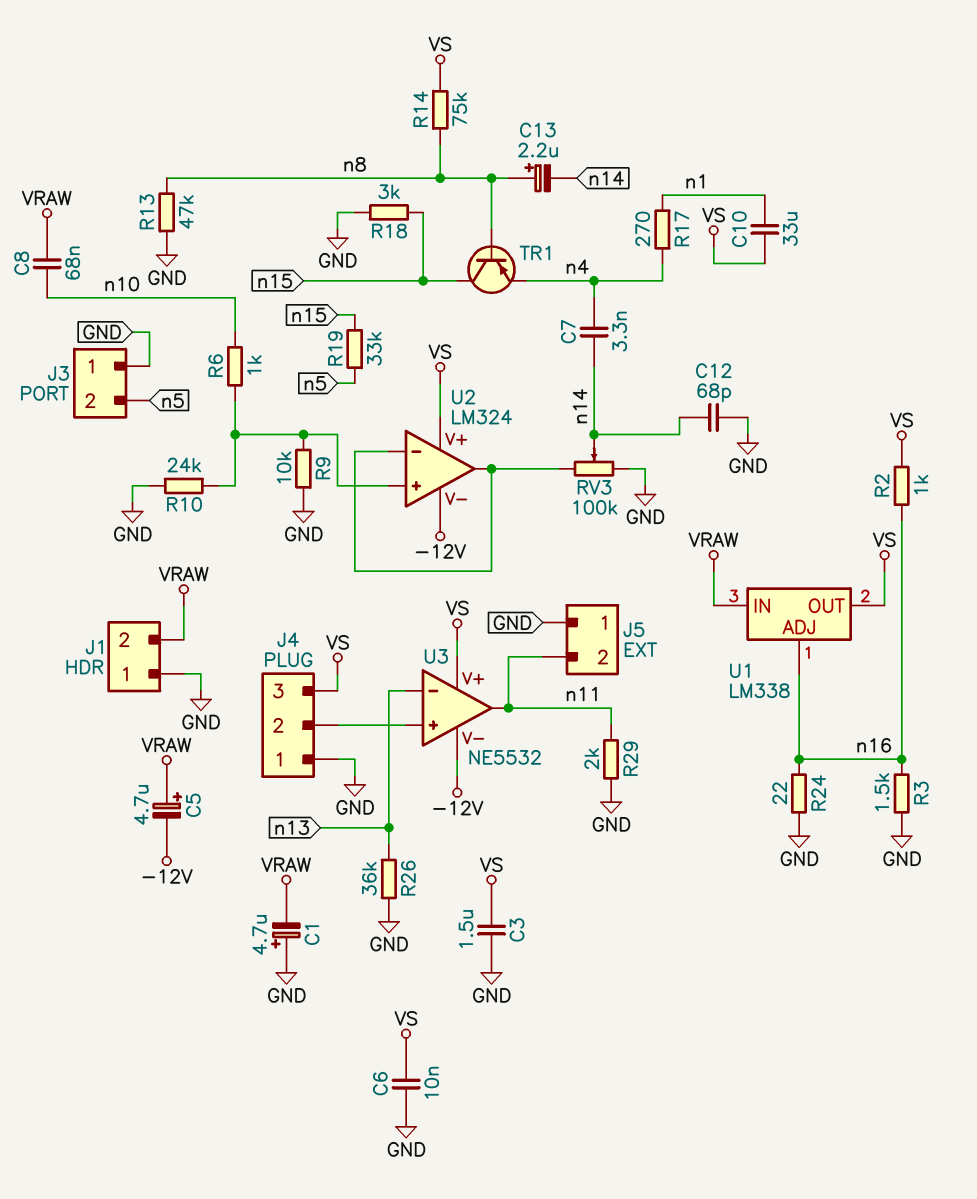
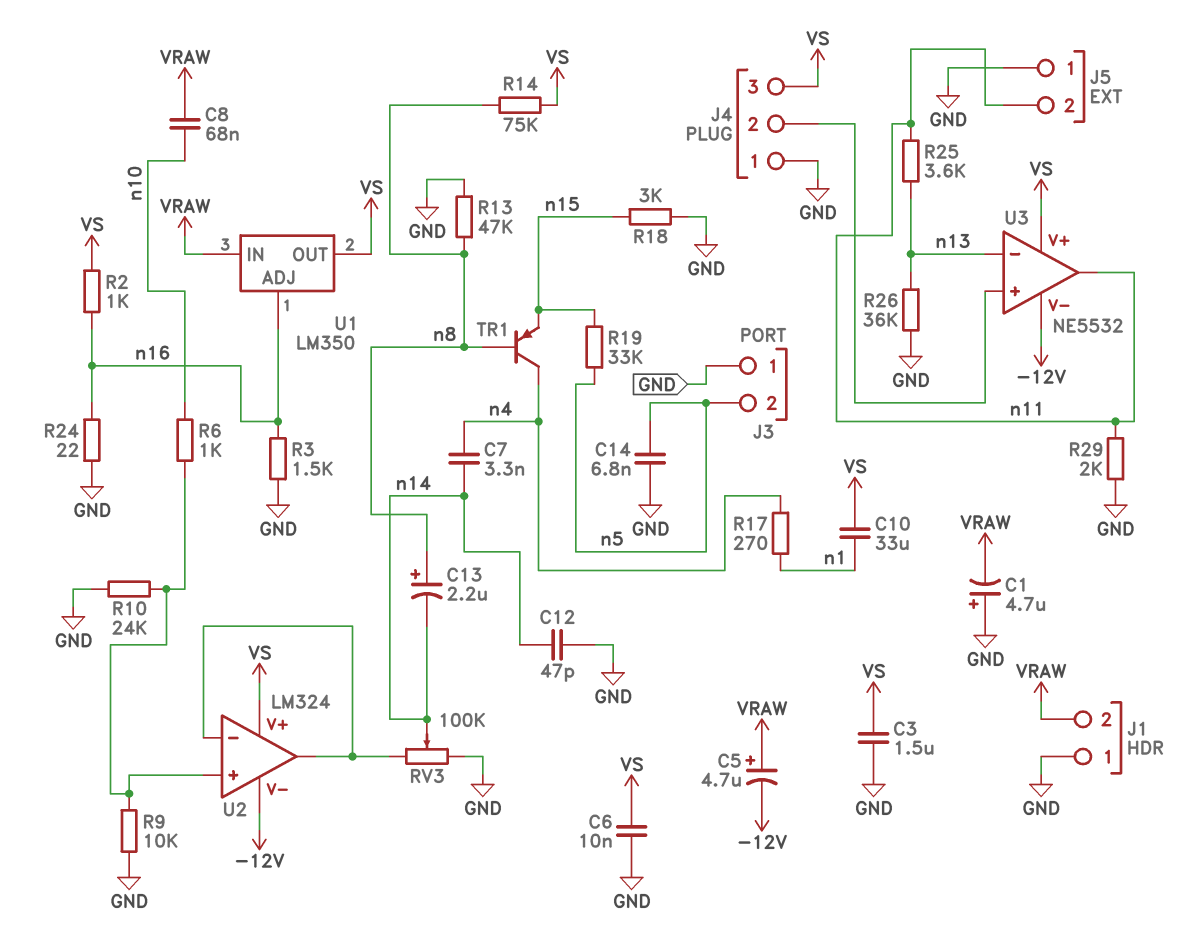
C12: 68pF (GND, n14) -> 47pF (GND, n14)
C14: none -> 6.8nF (GND, n5)
R25: none -> 3.6k (n11, n13)
TR1: PNP (B n8, C n15, E n4) -> PNP (B n8, C n4, E n15)
U1: LM338 -> LM350

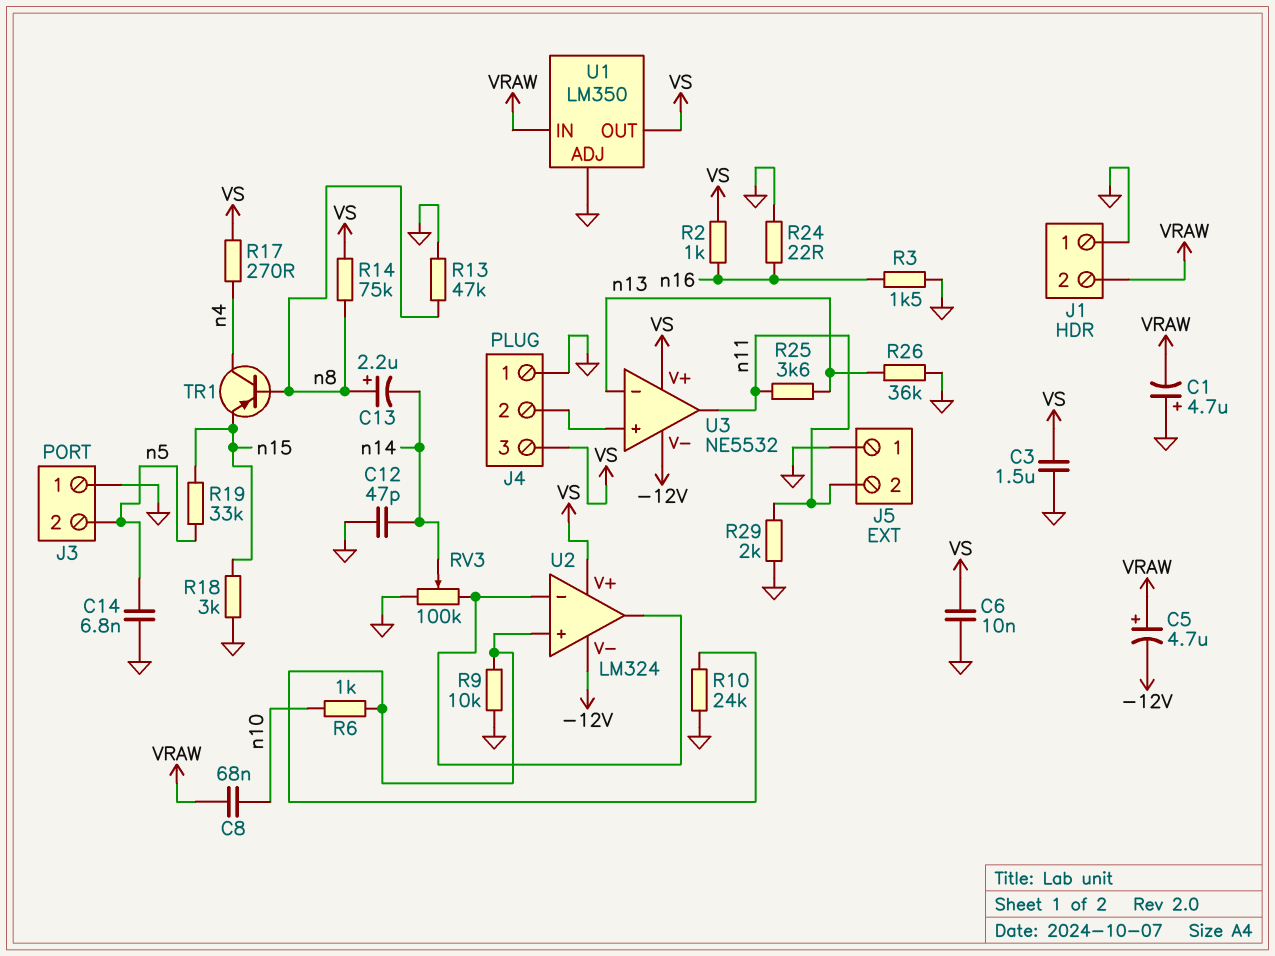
C7: 3.3nF (n4, n14) -> none
C10: 33uF (VS, n1) -> none
R17: 270 (n1, n4) -> 270 (VS, n4)
U1 pin ADJ: n16 -> GND

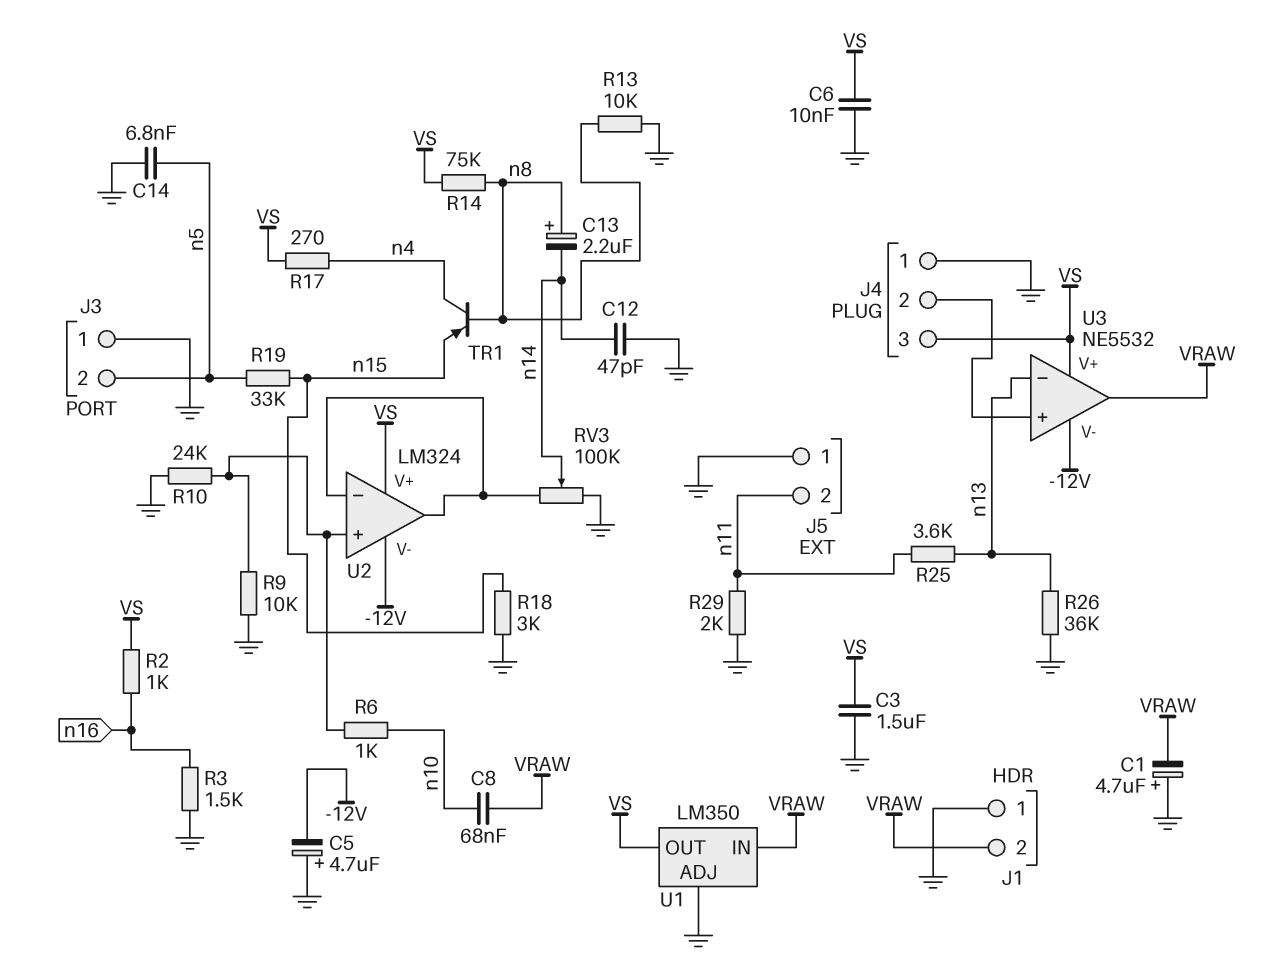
C5: 4.7uF (plus VRAW, minus -12V) -> 4.7uF (plus GND, minus -12V)
R13: 47k (GND, n8) -> 10k (GND, n8)
R24: 22 (GND, n16) -> none
U3 pin out: n11 -> VRAW

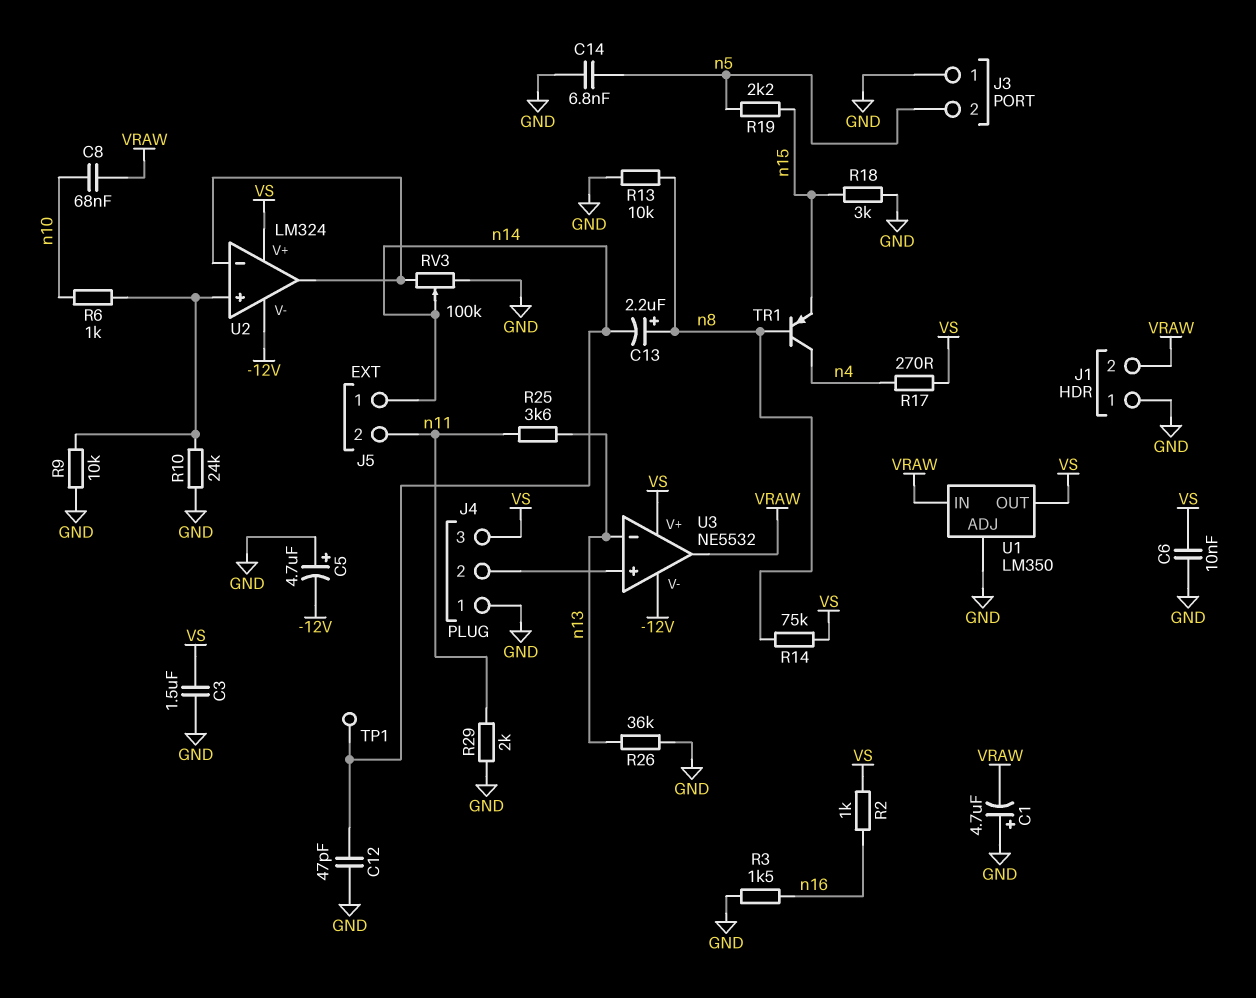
J5 pin 1: GND -> n14
R19: 33k (n5, n15) -> 2.2k (n5, n15)
TP1: none -> test point (n14)

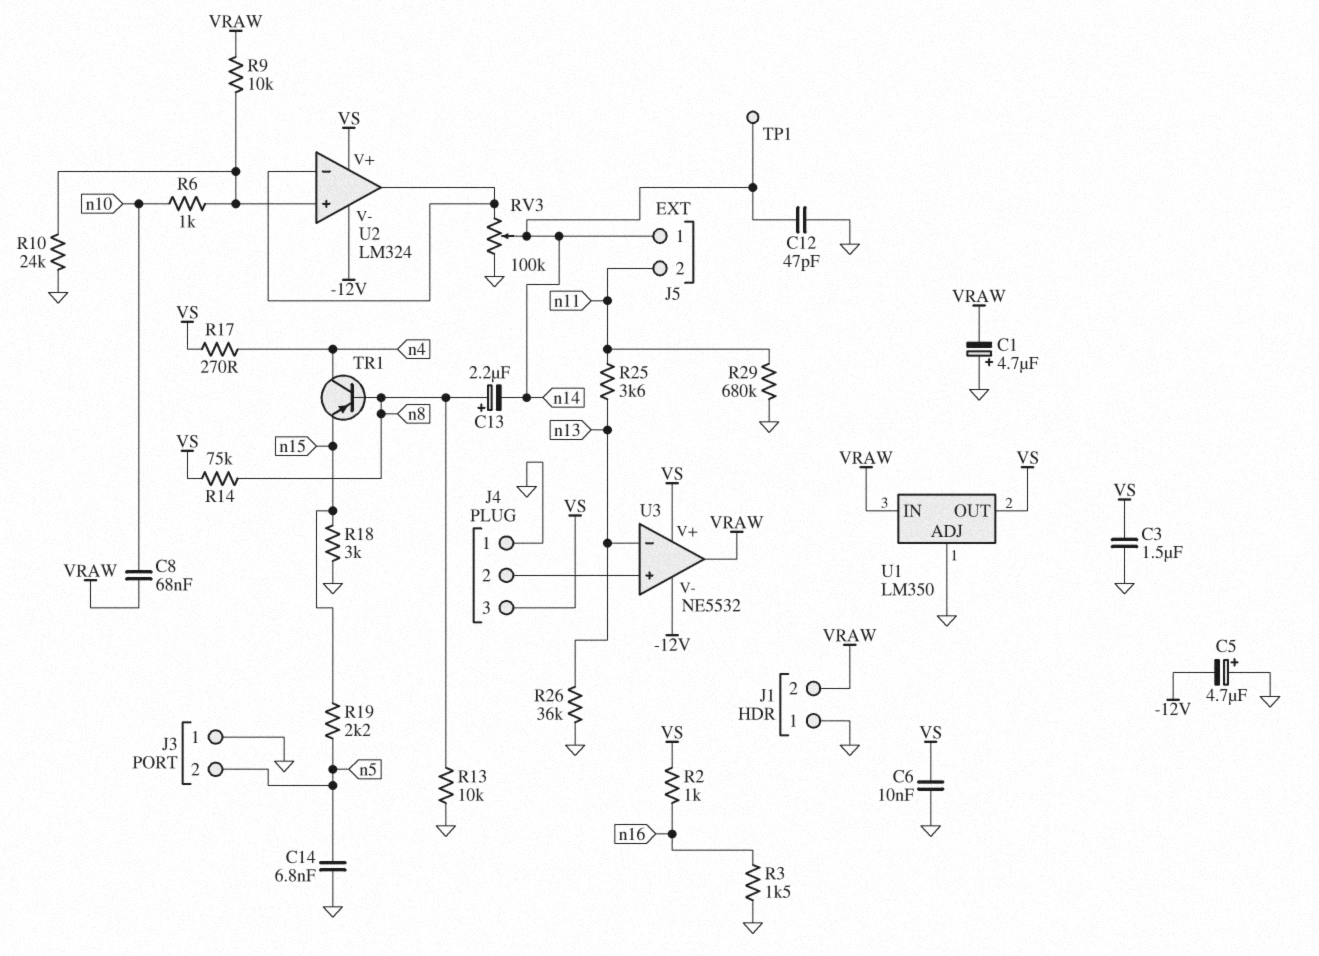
R9: 10k (GND, U2/in+) -> 10k (U2/in+, VRAW)
R29: 2k (GND, n11) -> 680k (GND, n11)

